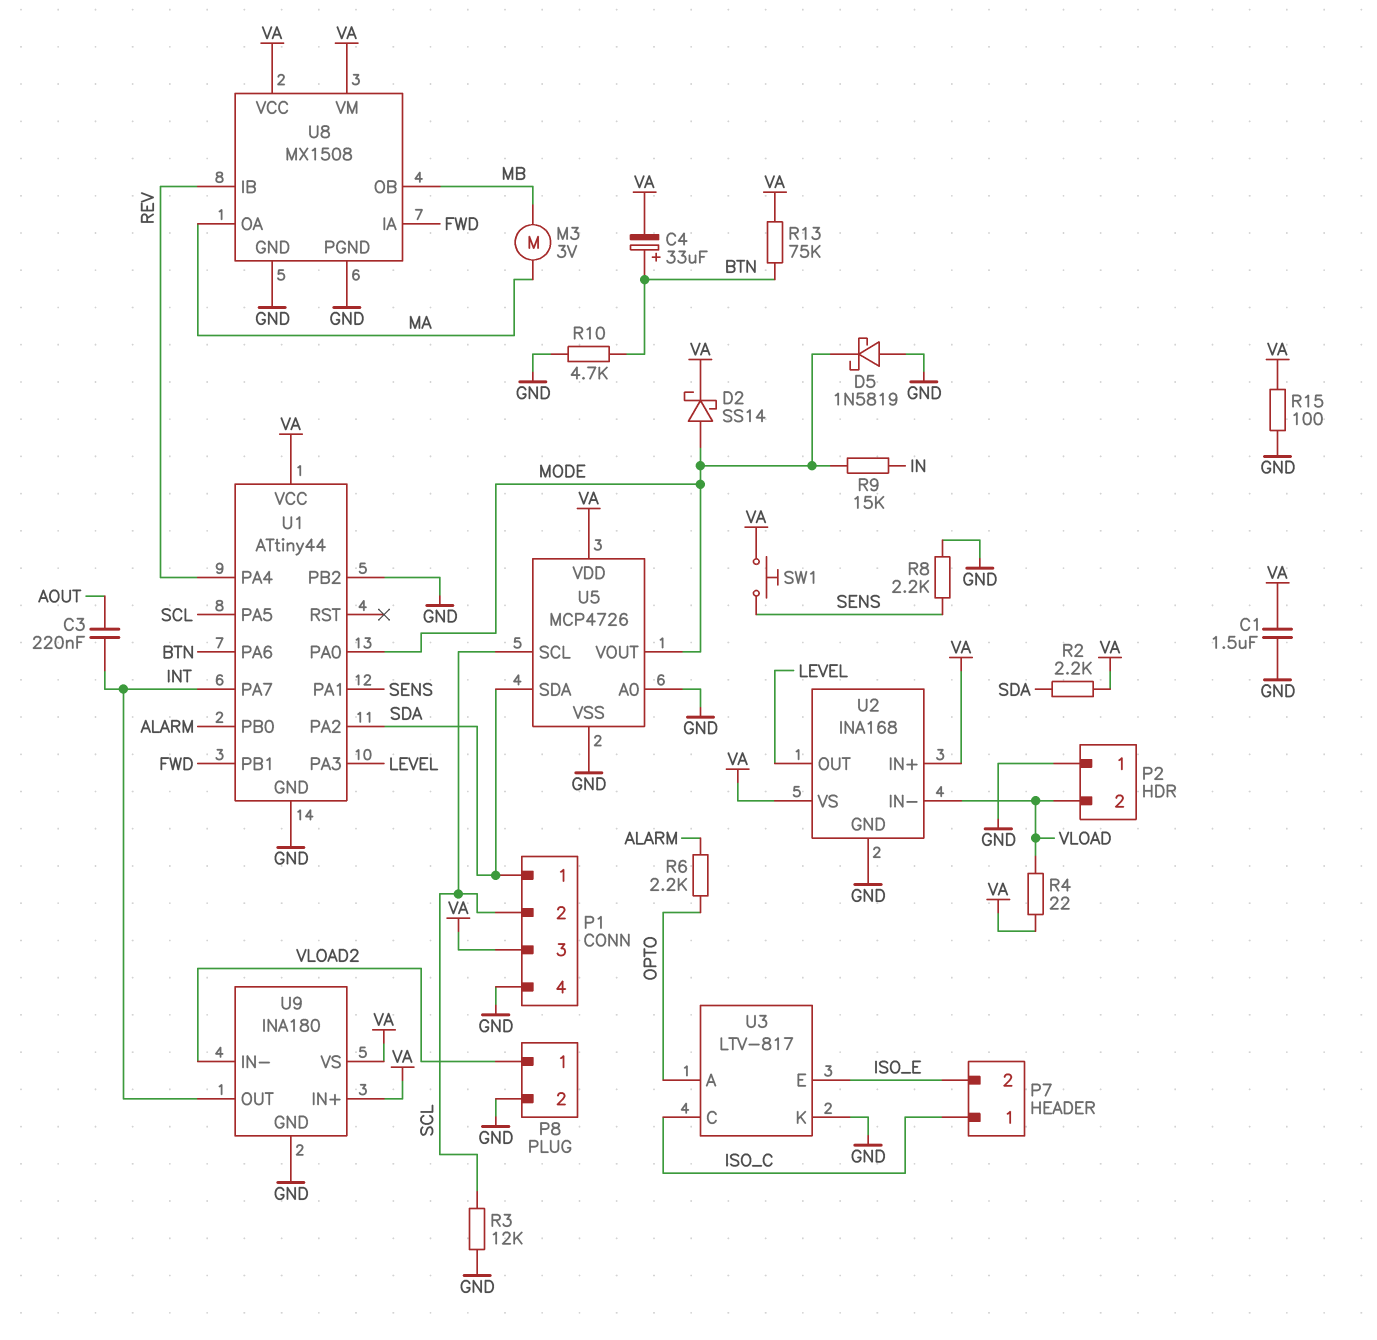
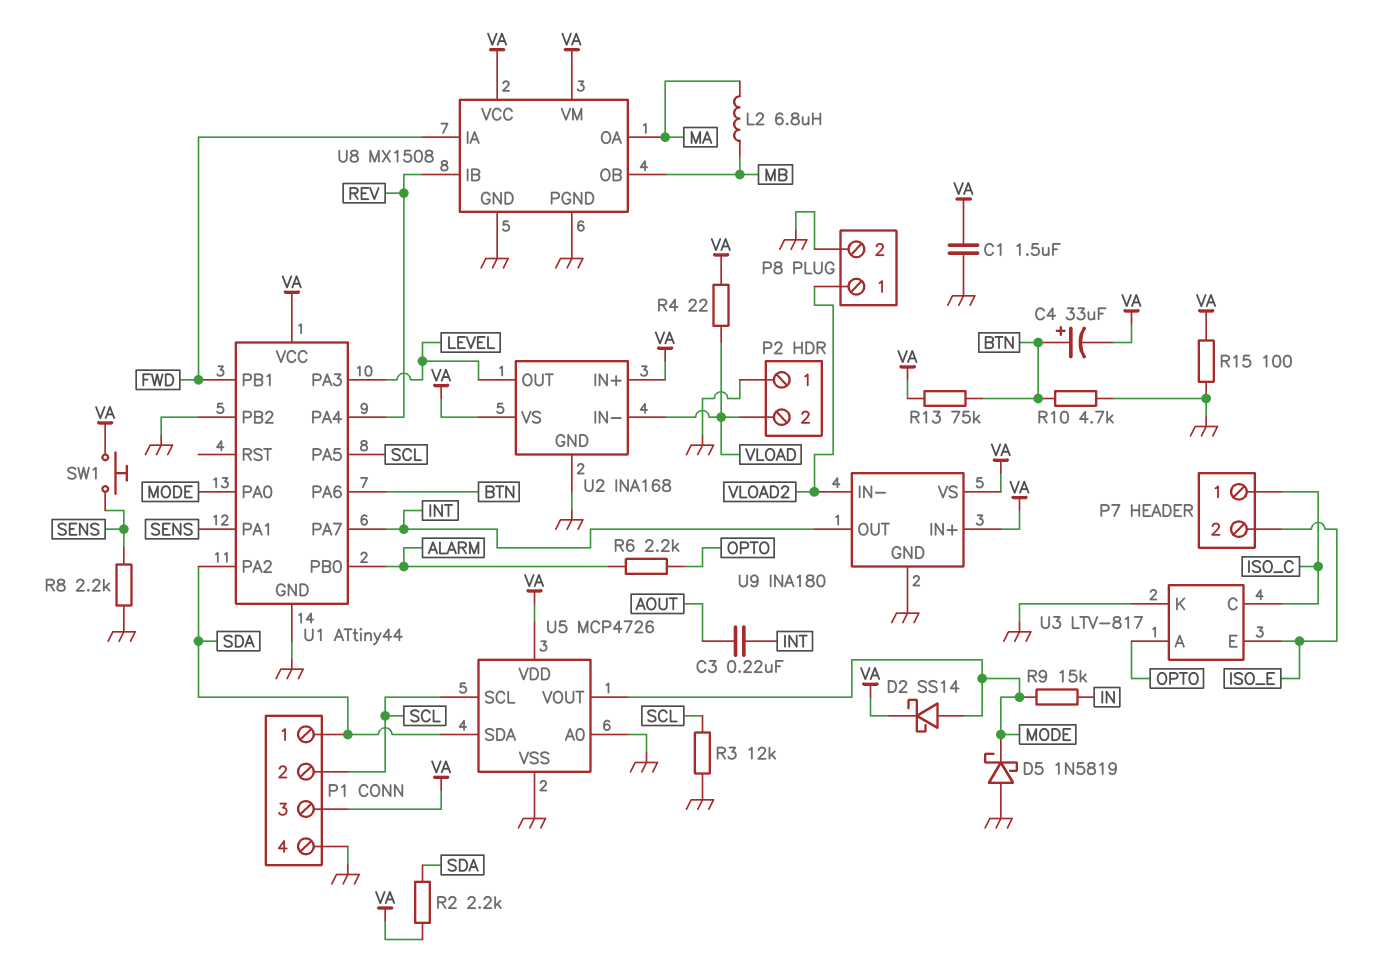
L2: none -> 6.8uH (MA, MB)
M3: motor 3V (MA, MB) -> none

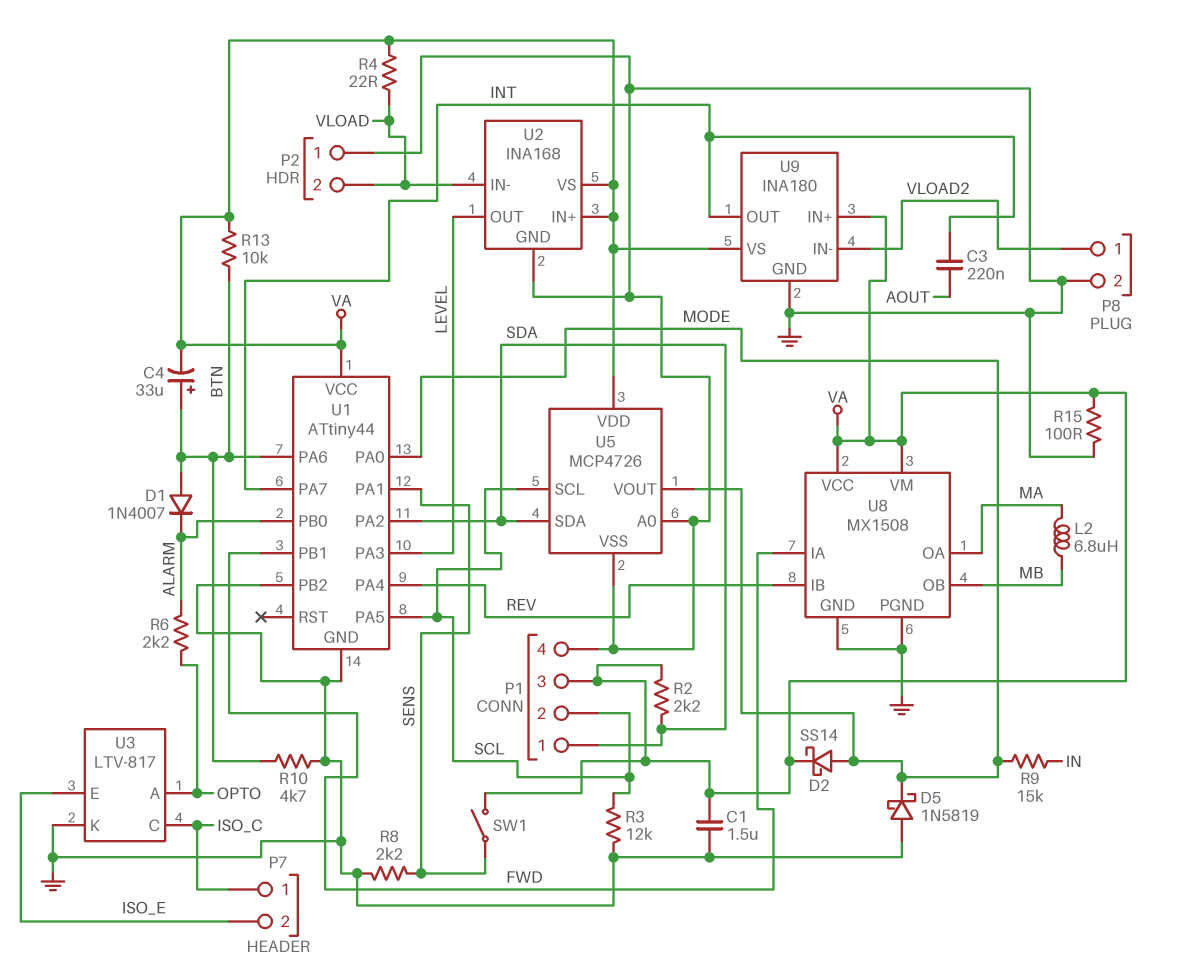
D1: none -> diode 1N4007 (A BTN, K ALARM)
R13: 75k (BTN, VA) -> 10k (BTN, VA)
SW1: button (SENS, VA) -> switch (SENS, VA)

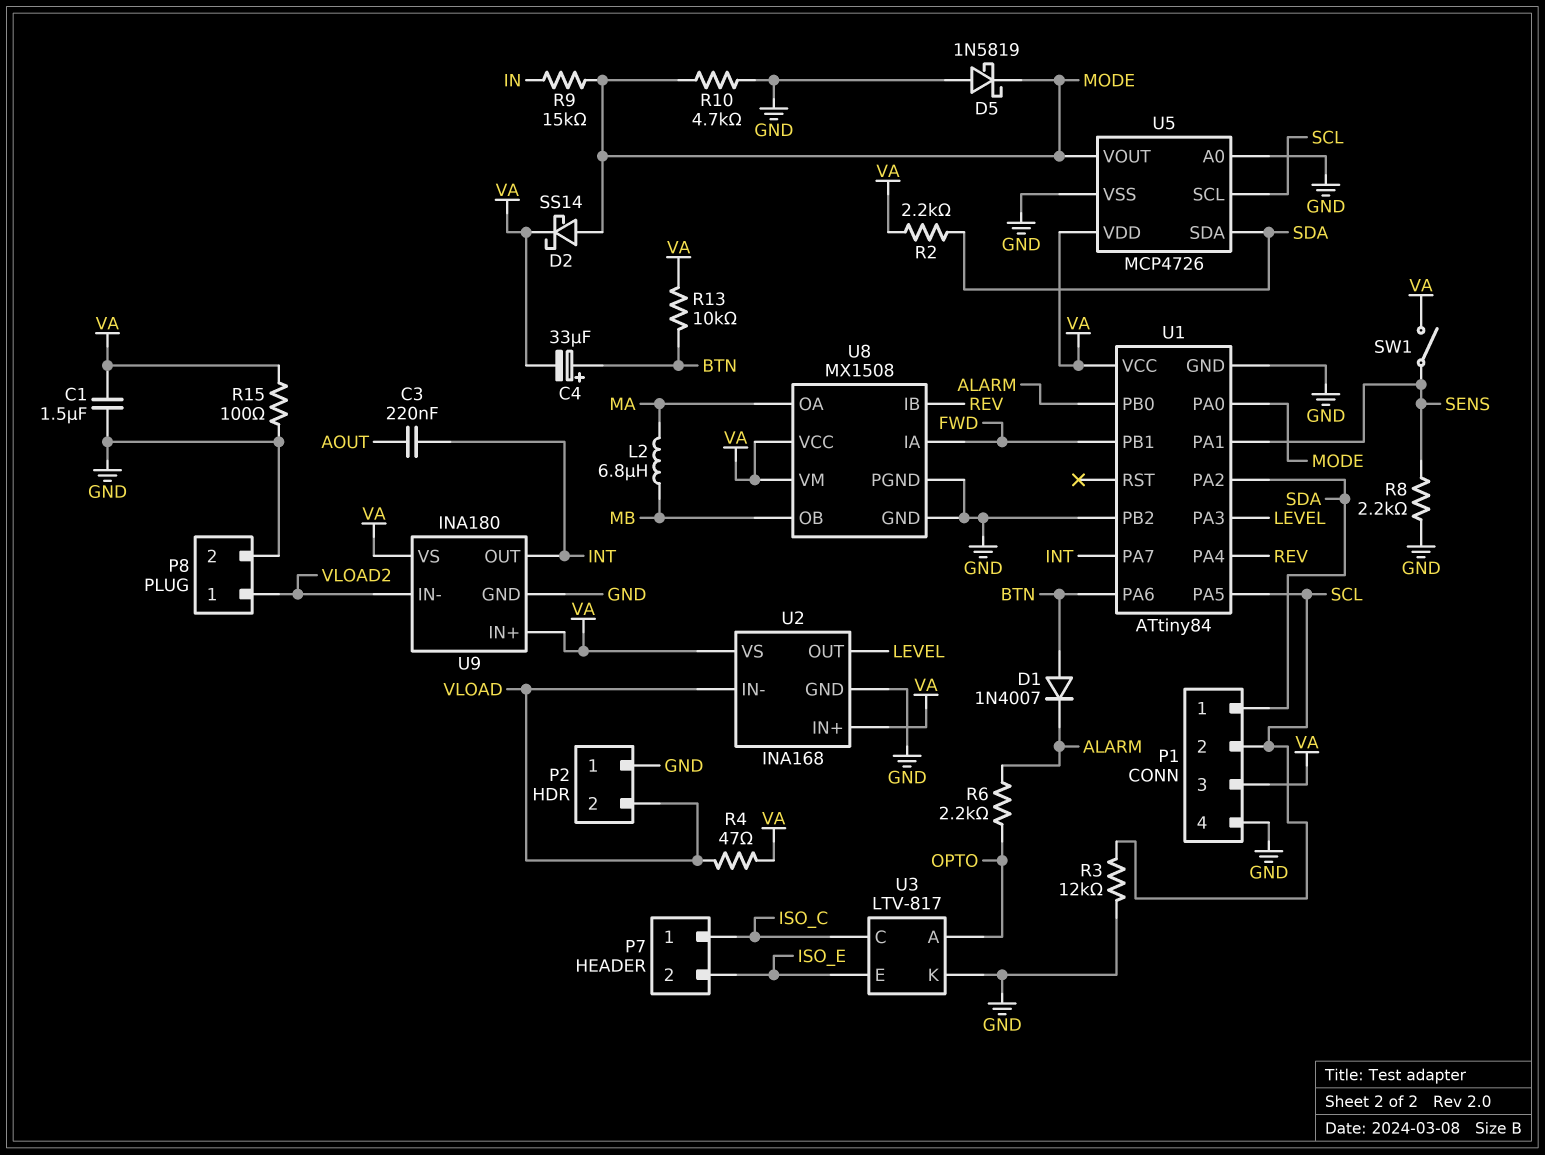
R4: 22 (VA, VLOAD) -> 47 (VA, VLOAD)
R10: 4.7k (BTN, GND) -> 4.7k (GND, MODE)
U1: ATtiny44 -> ATtiny84

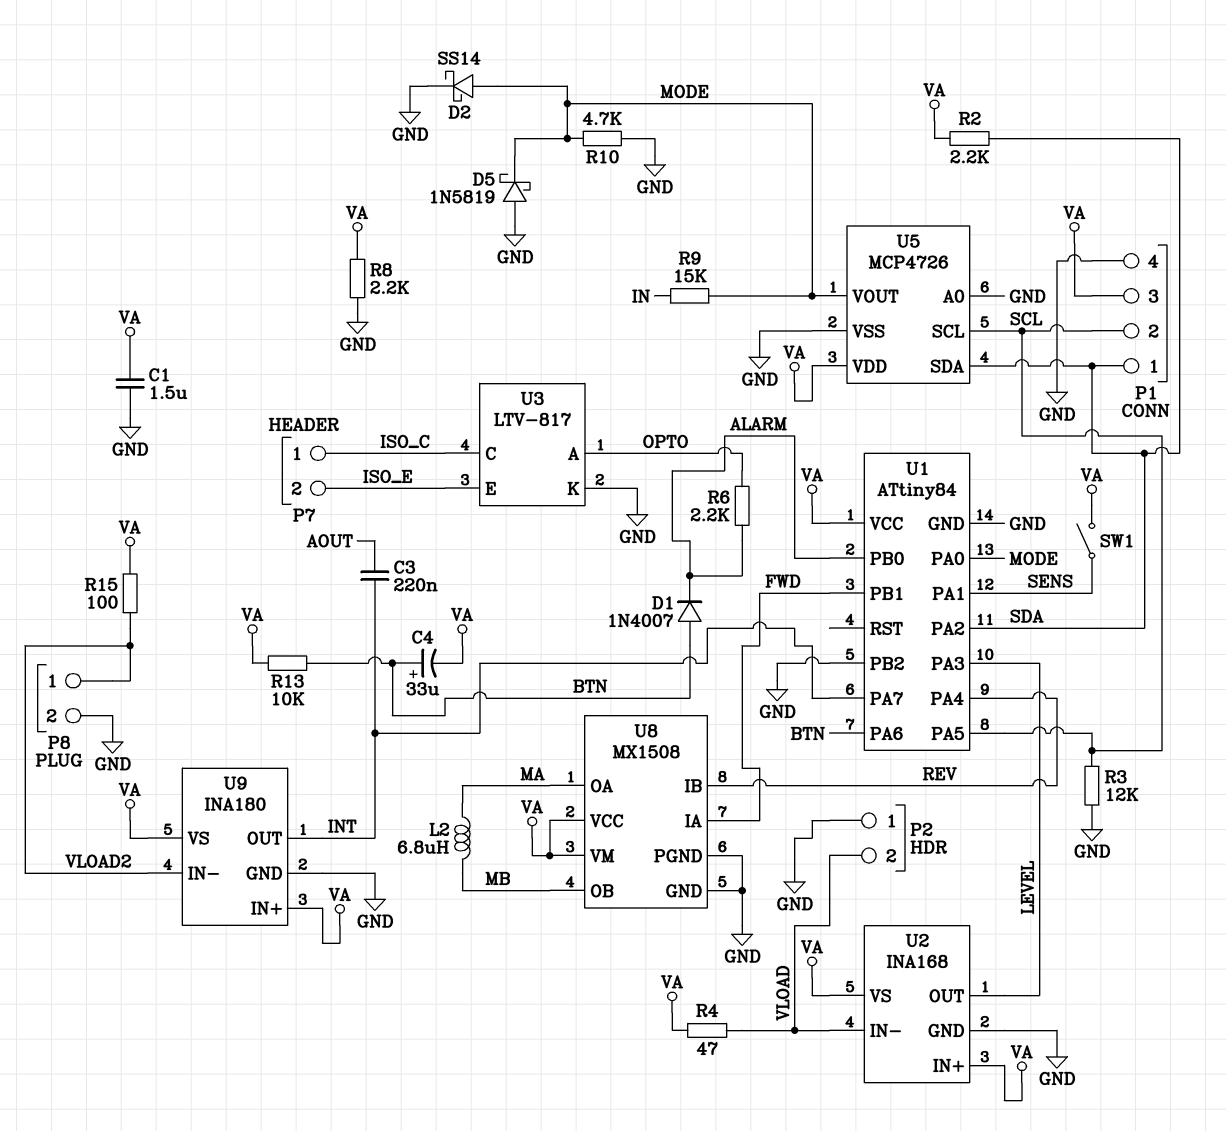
D2: schottky SS14 (A MODE, K VA) -> schottky SS14 (A MODE, K GND)
R8: 2.2k (GND, SENS) -> 2.2k (GND, VA)
R15: 100 (GND, VA) -> 100 (VA, VLOAD2)

